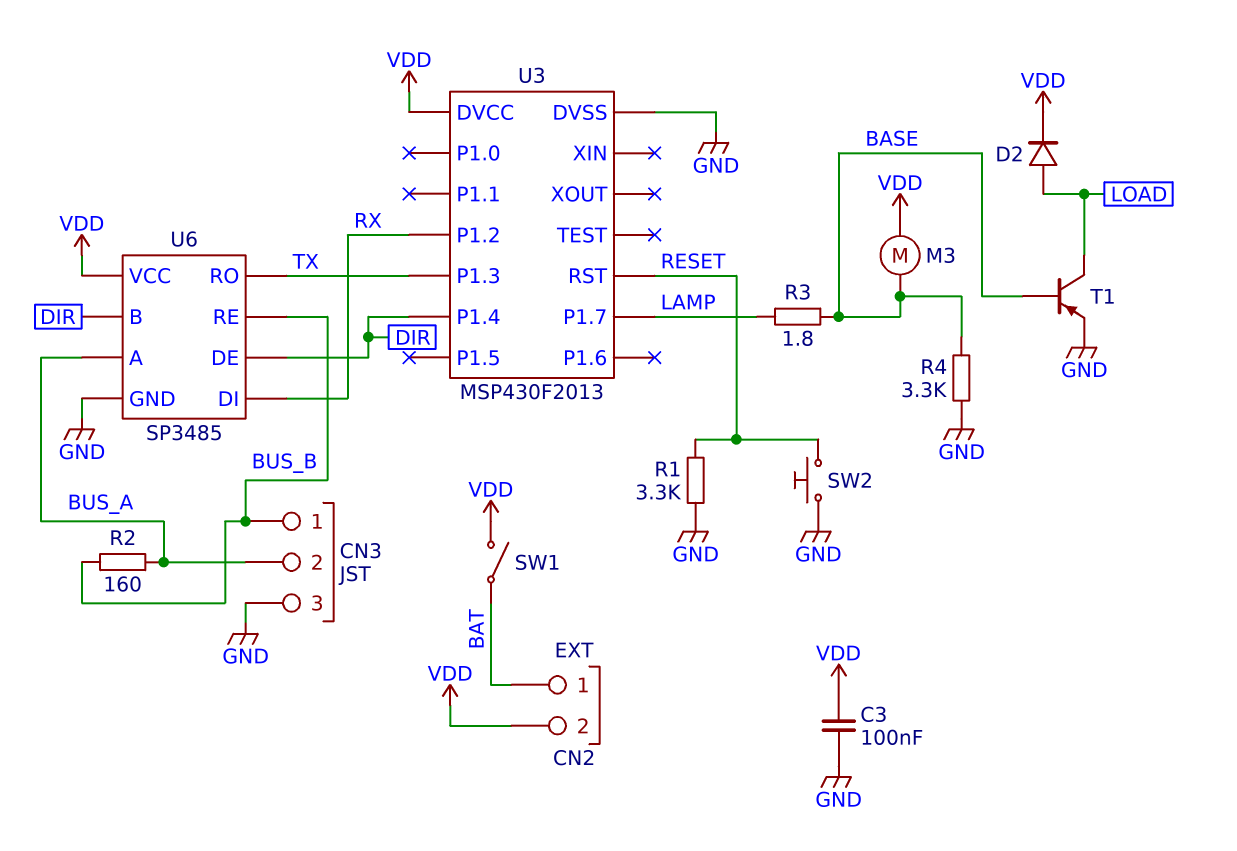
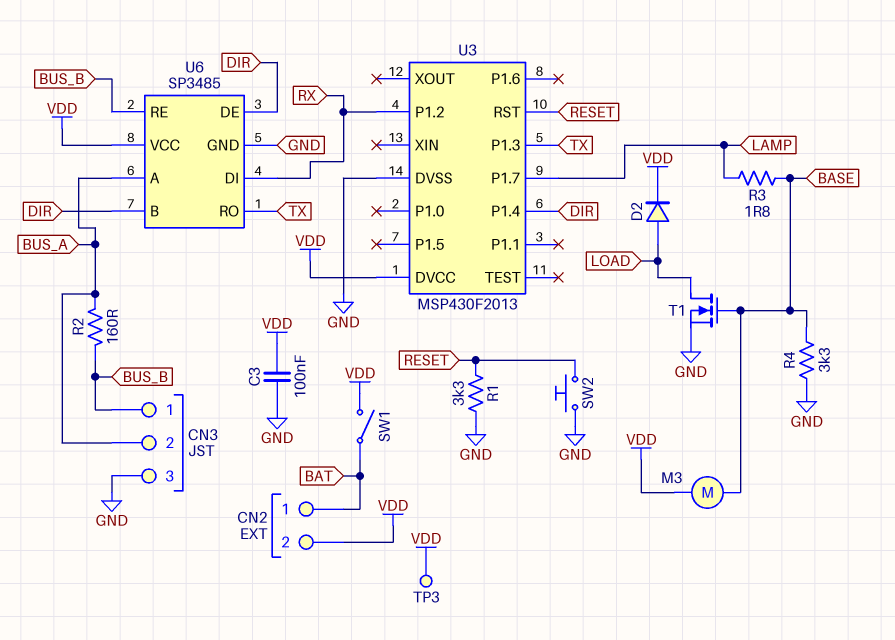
T1: PNP (B BASE, C LOAD, E GND) -> NMOS (G BASE, D LOAD, S GND)
TP3: none -> test point (VDD)

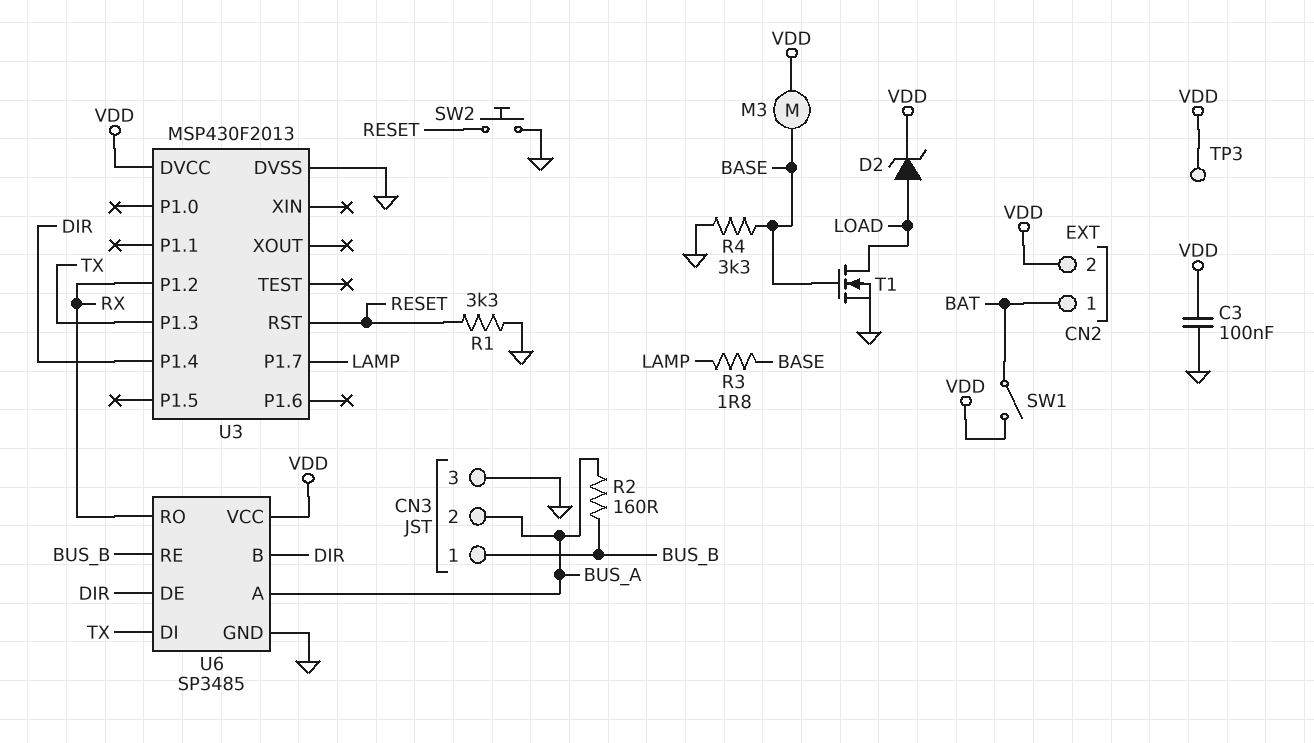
D2: diode (A LOAD, K VDD) -> zener (A LOAD, K VDD)
U6 pin DI: RX -> TX
U6 pin RO: TX -> RX

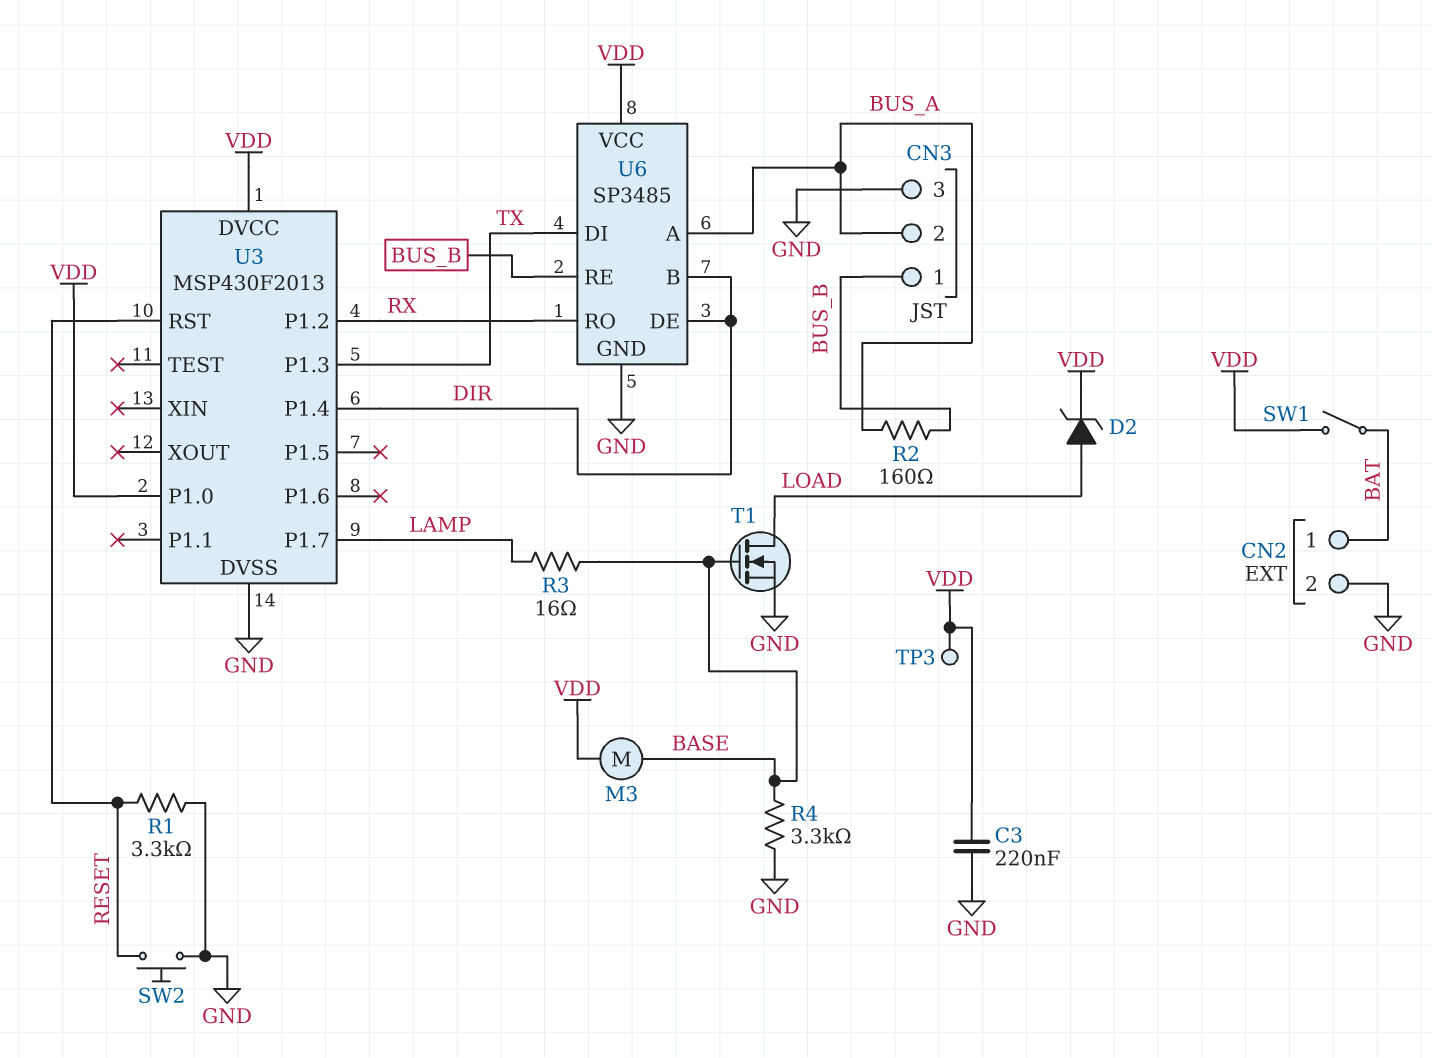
C3: 100nF (GND, VDD) -> 220nF (GND, VDD)
CN2 pin 2: VDD -> GND
R3: 1.8 (BASE, LAMP) -> 16 (BASE, LAMP)
U3 pin P1.0: none -> VDD

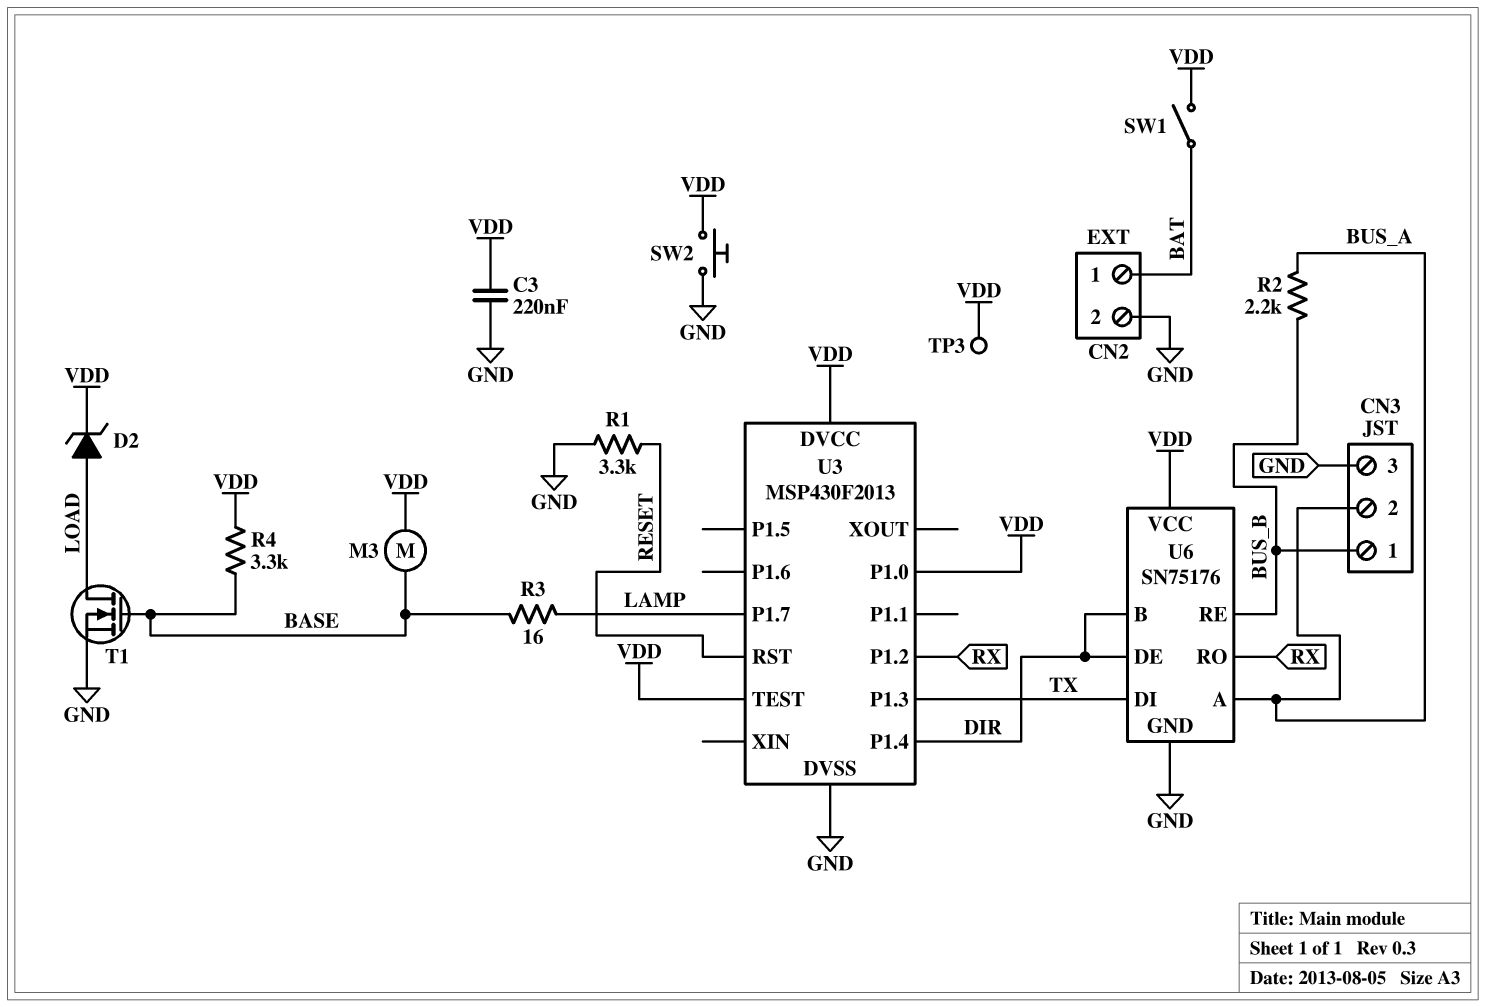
R2: 160 (BUS_A, BUS_B) -> 2.2k (BUS_A, BUS_B)
R4: 3.3k (BASE, GND) -> 3.3k (BASE, VDD)
SW2: button (GND, RESET) -> button (GND, VDD)
U3 pin TEST: none -> VDD
U6: SP3485 -> SN75176

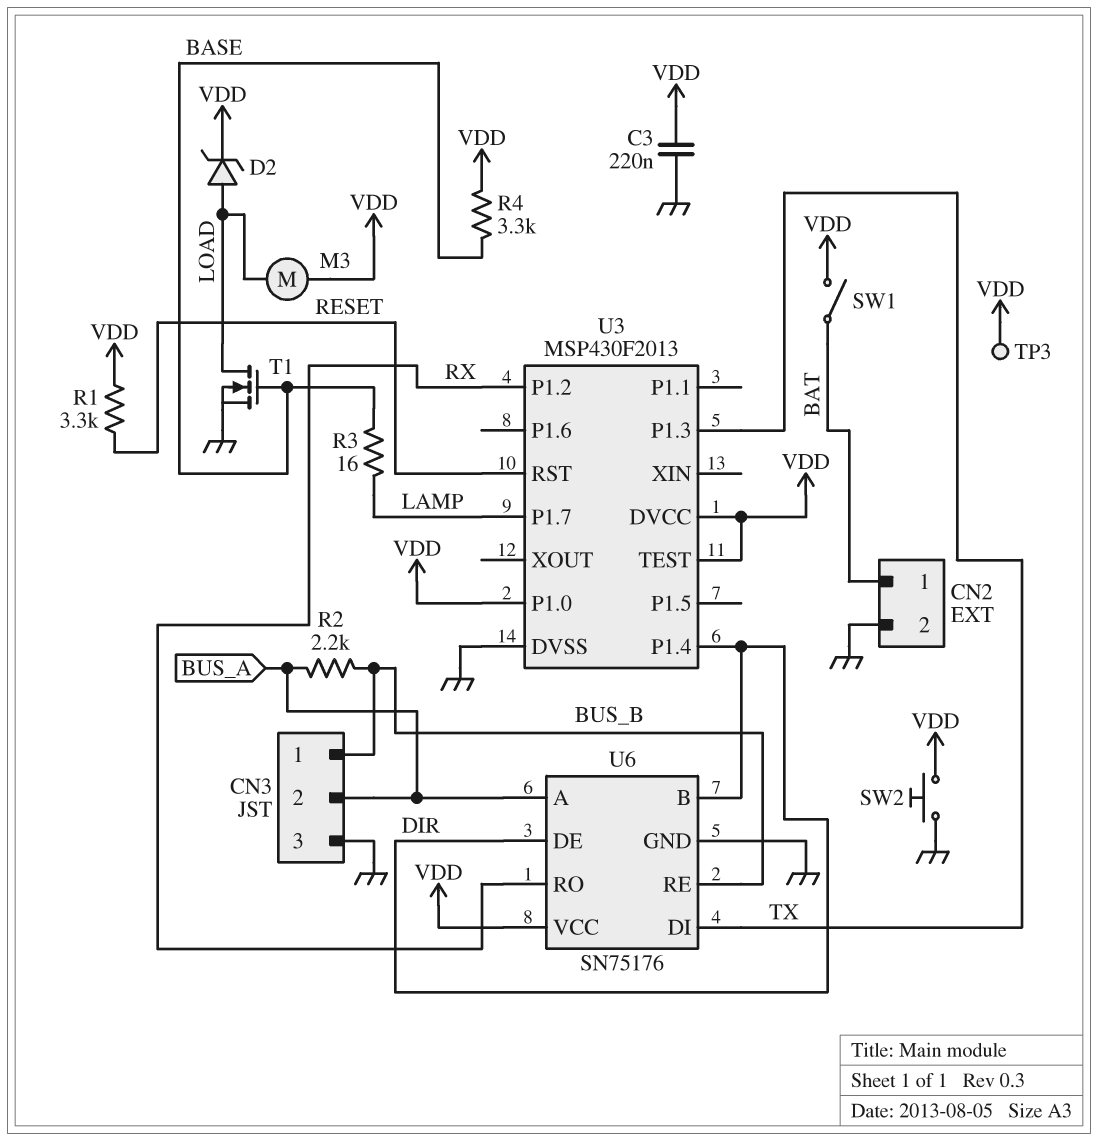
M3: motor (BASE, VDD) -> motor (LOAD, VDD)
R1: 3.3k (GND, RESET) -> 3.3k (RESET, VDD)

